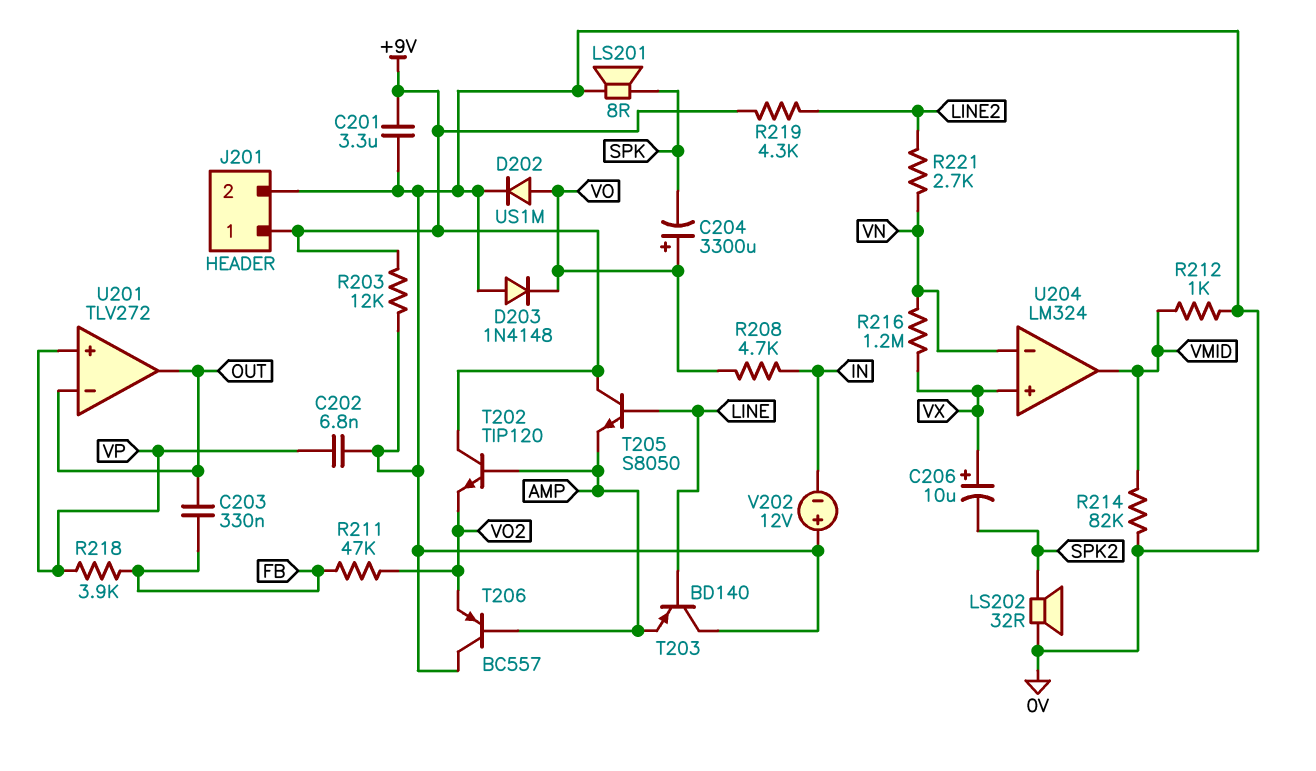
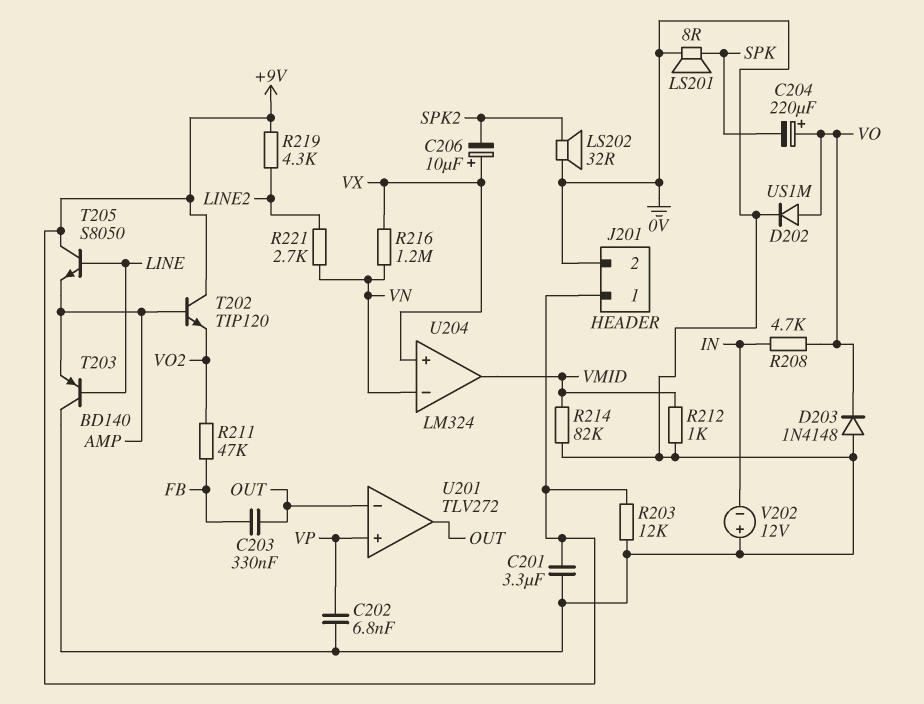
C204: 3300uF (plus VO, minus SPK) -> 220uF (plus VO, minus SPK)
R218: 3.9k (FB, VP) -> none
T206: PNP BC557 (B AMP, C 0V, E VO2) -> none

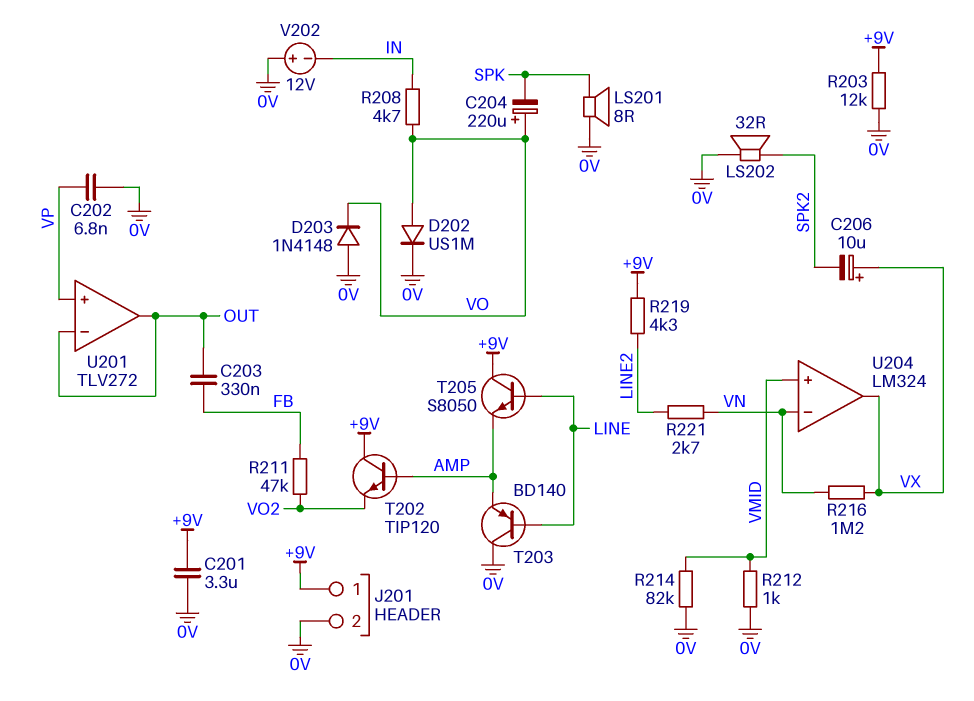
U204 pin in+: VX -> VMID
U204 pin out: VMID -> VX

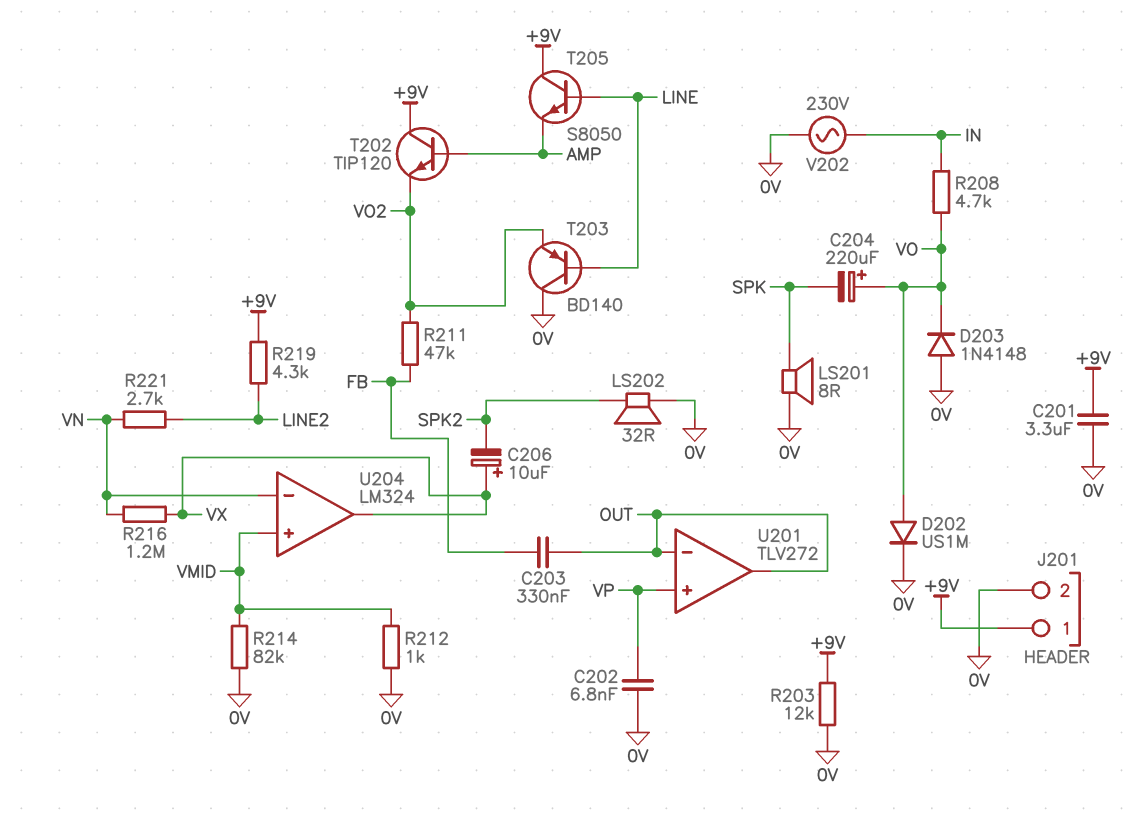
T203: PNP BD140 (B LINE, C 0V, E AMP) -> PNP BD140 (B LINE, C 0V, E VO2)
V202: 12V (plus 0V, minus IN) -> AC 230V (0V, IN)

